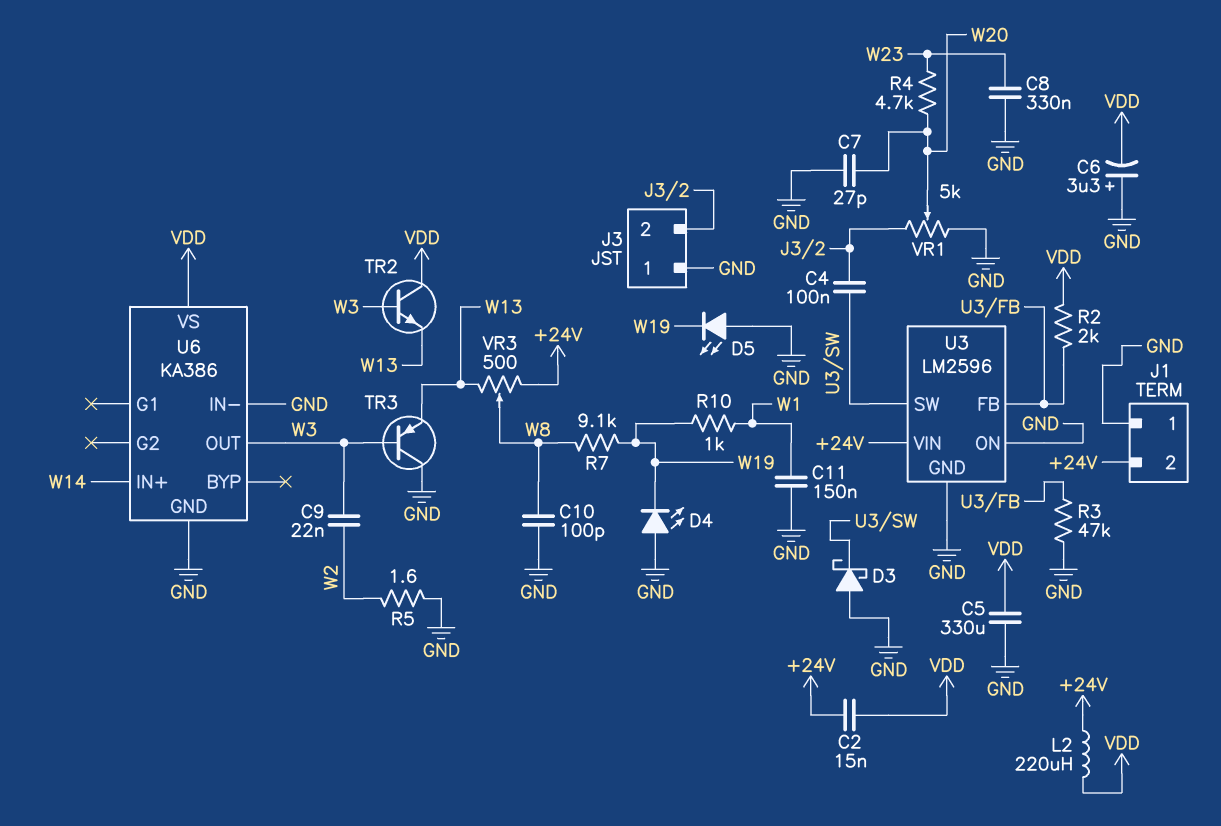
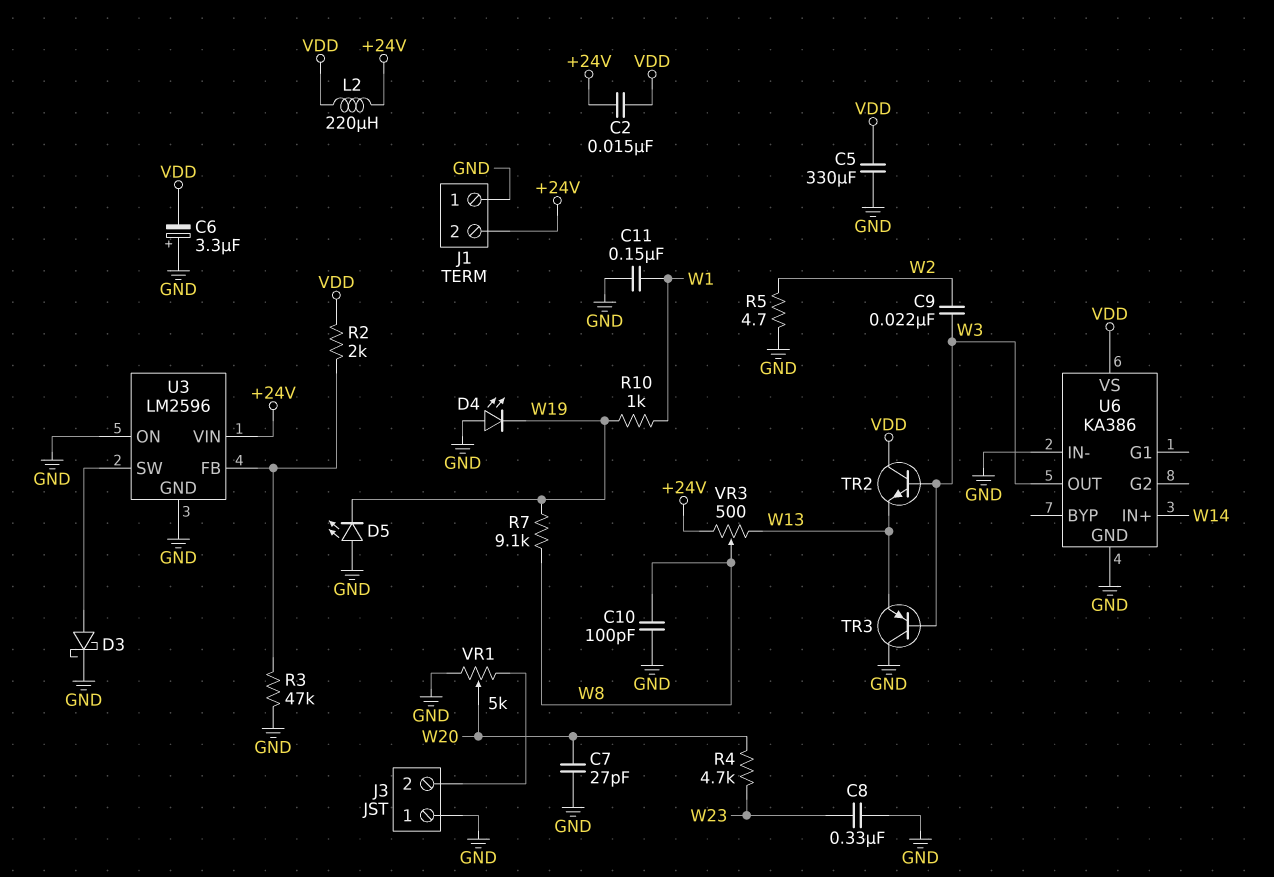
C4: 100nF (J3/2, U3/SW) -> none
D3: schottky (A GND, K U3/SW) -> schottky (A U3/SW, K GND)
R5: 1.6 (GND, W2) -> 4.7 (GND, W2)

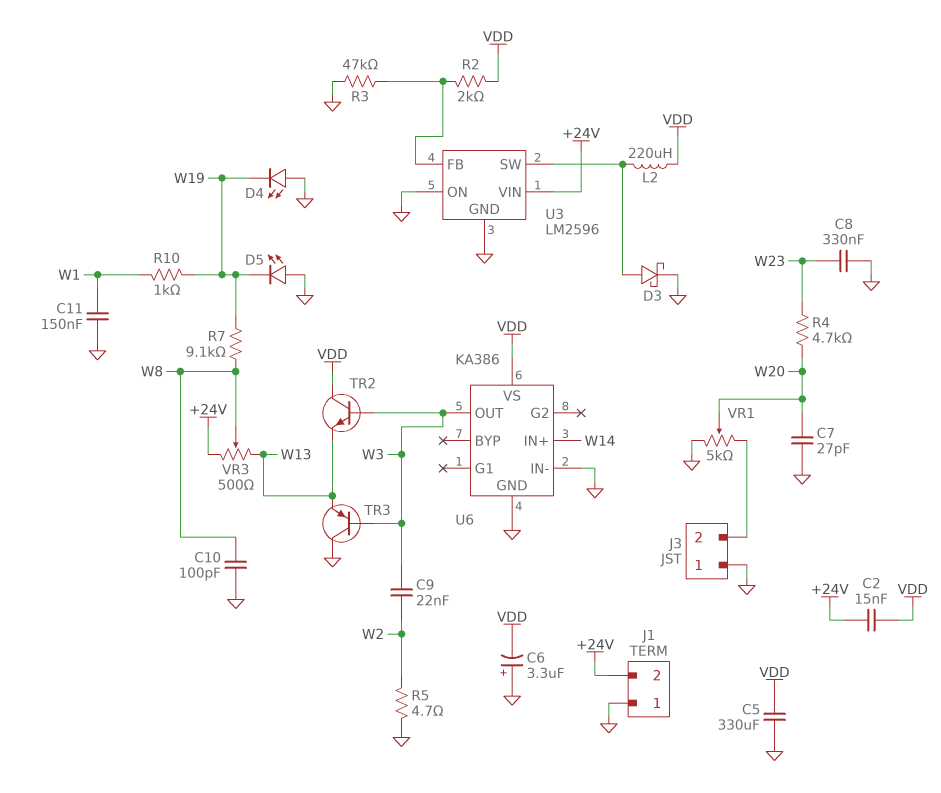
L2: 220uH (+24V, VDD) -> 220uH (U3/SW, VDD)

